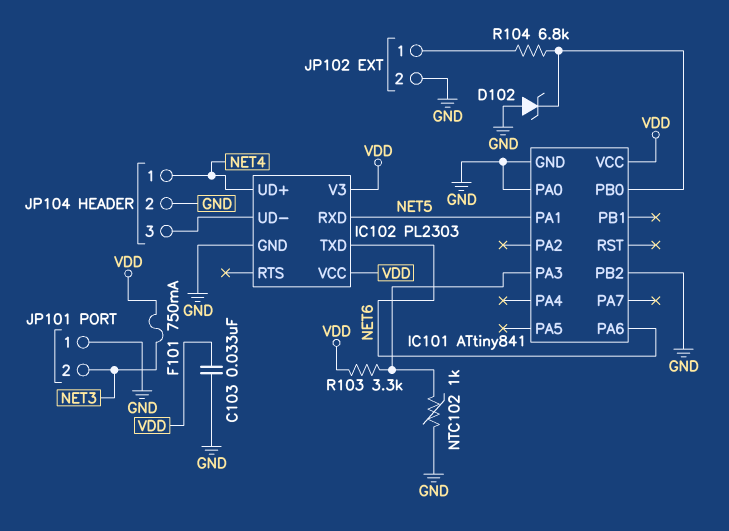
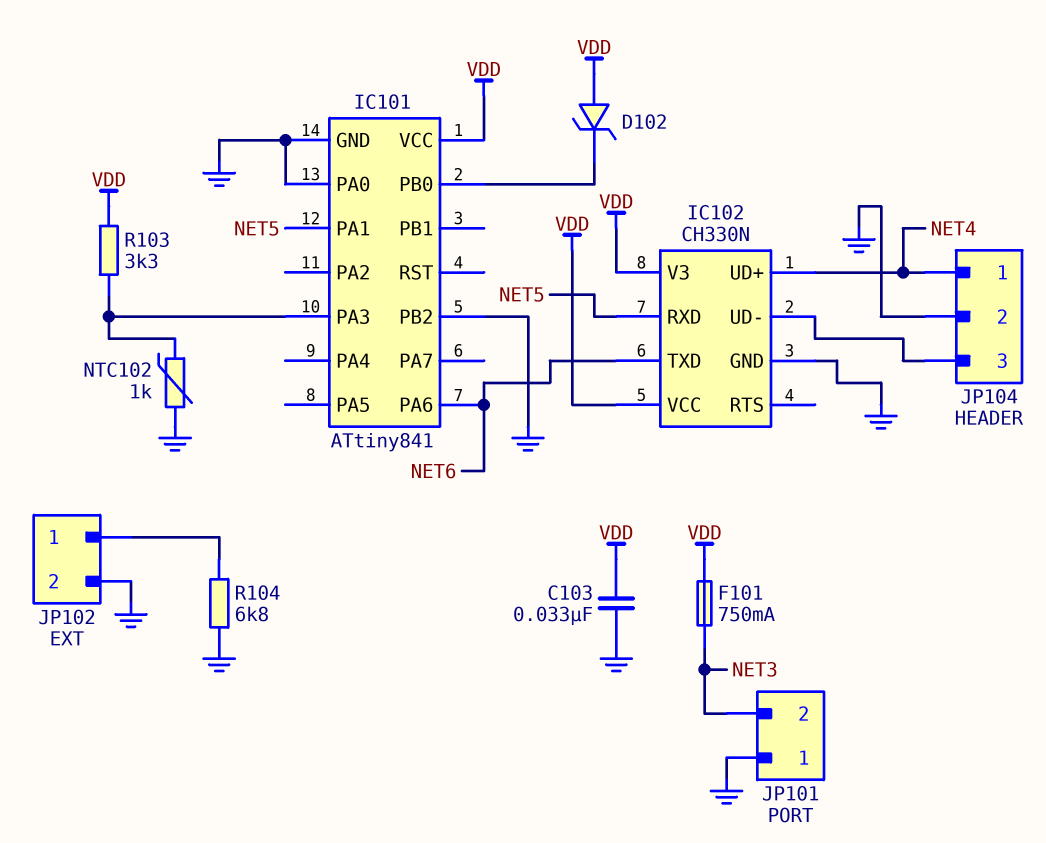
D102: zener (A GND, K IC101/PB0) -> zener (A VDD, K IC101/PB0)
IC102: PL2303 -> CH330N
R104: 6.8k (IC101/PB0, JP102/1) -> 6.8k (GND, JP102/1)

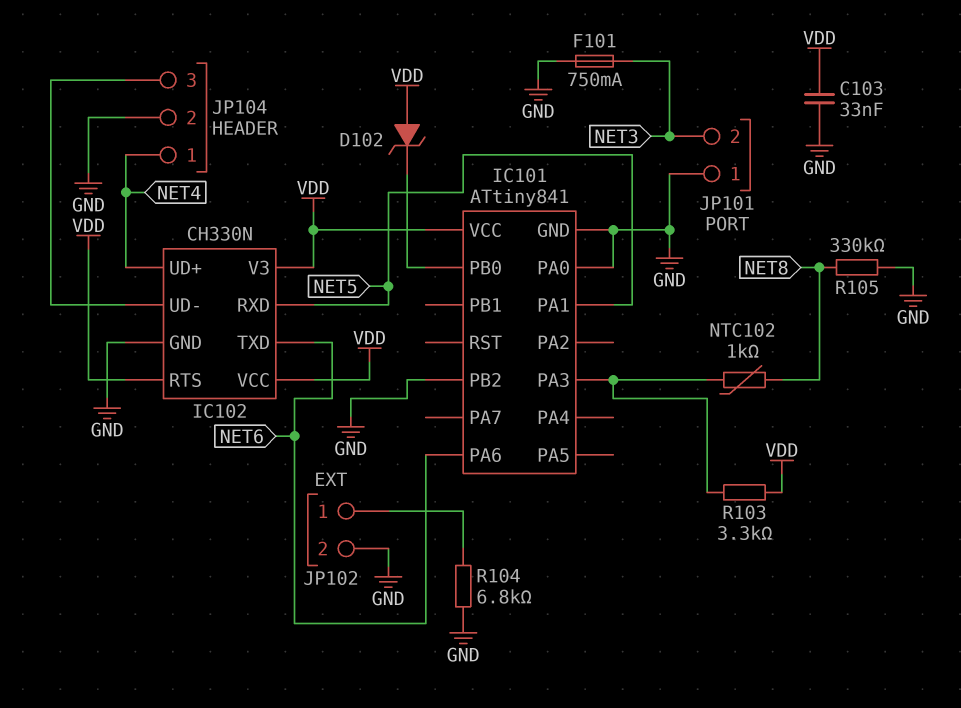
F101: 750mA (NET3, VDD) -> 750mA (GND, NET3)
IC102 pin RTS: none -> VDD
NTC102: 1k (GND, IC101/PA3) -> 1k (IC101/PA3, NET8)
R105: none -> 330k (GND, NET8)

